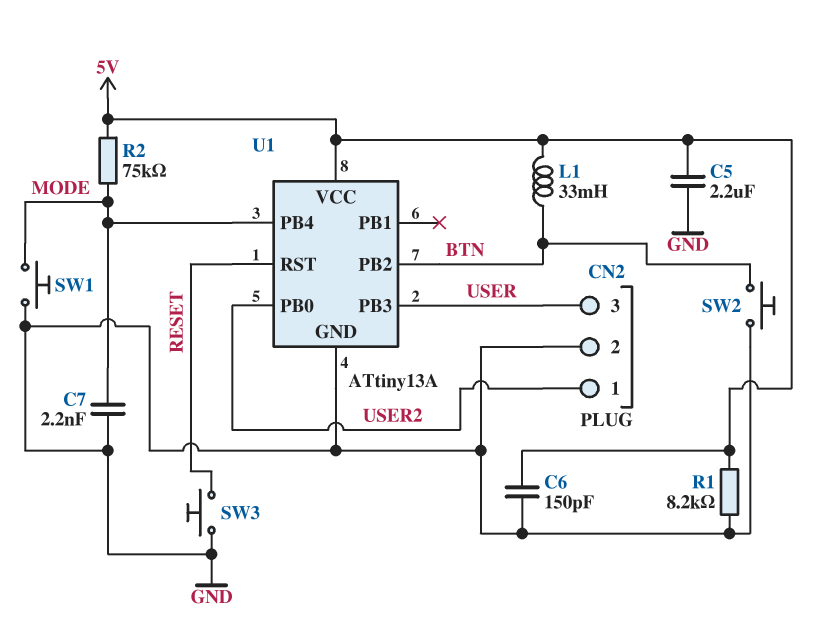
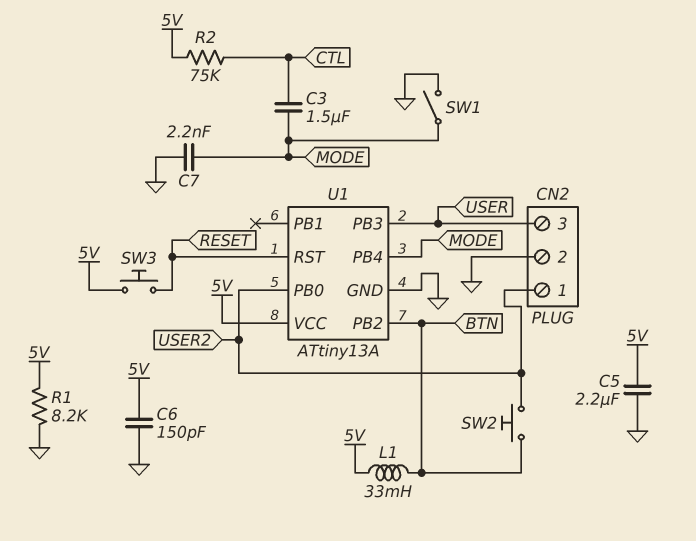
C3: none -> 1.5uF (CTL, MODE)
R2: 75k (5V, MODE) -> 75k (5V, CTL)
SW1: button (GND, MODE) -> switch (GND, MODE)
SW2: button (BTN, GND) -> button (BTN, USER2)
SW3: button (GND, RESET) -> button (5V, RESET)

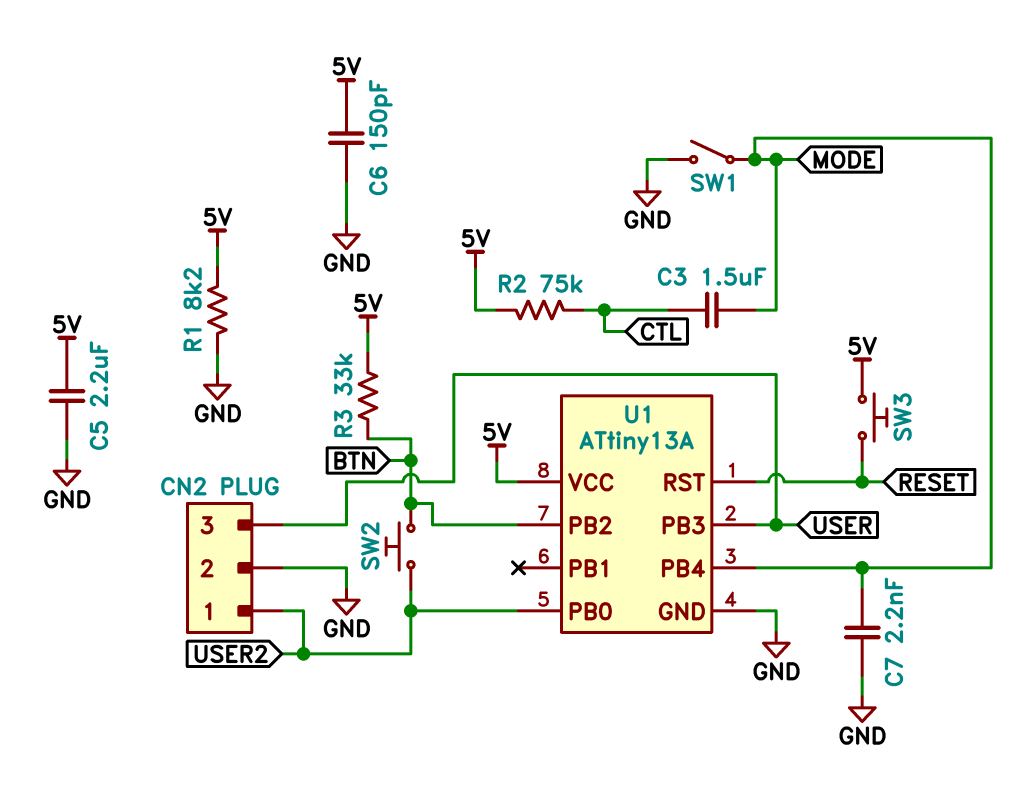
L1: 33mH (5V, BTN) -> none
R3: none -> 33k (5V, BTN)

